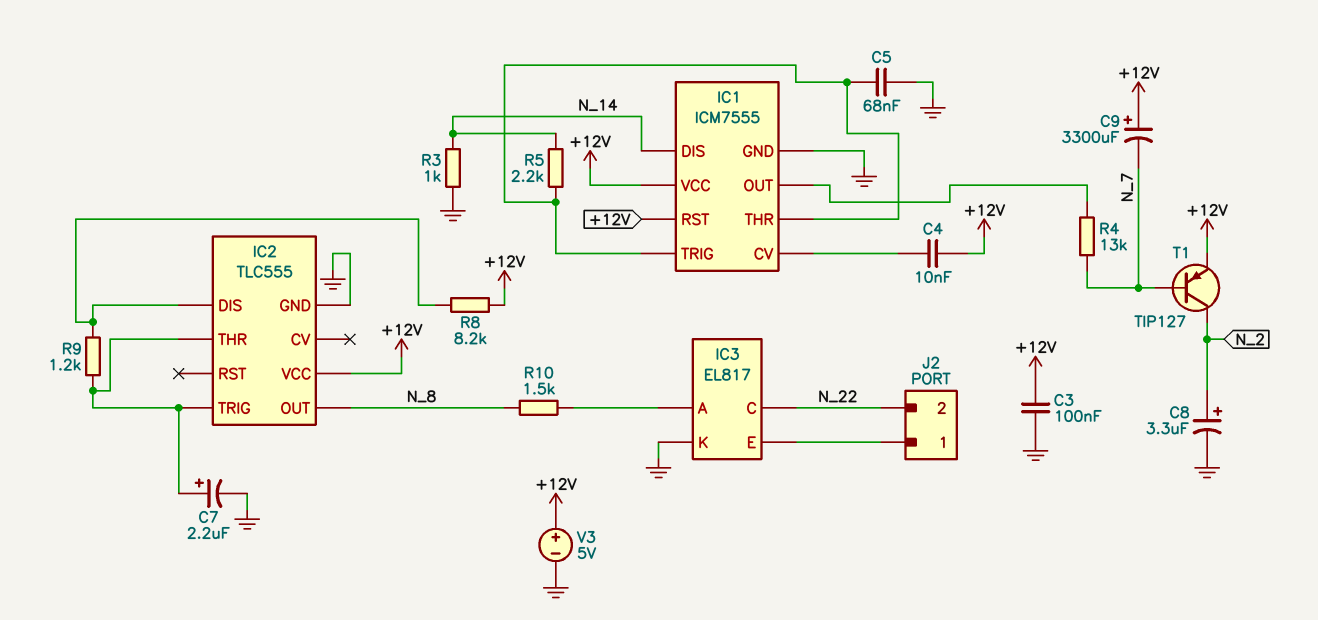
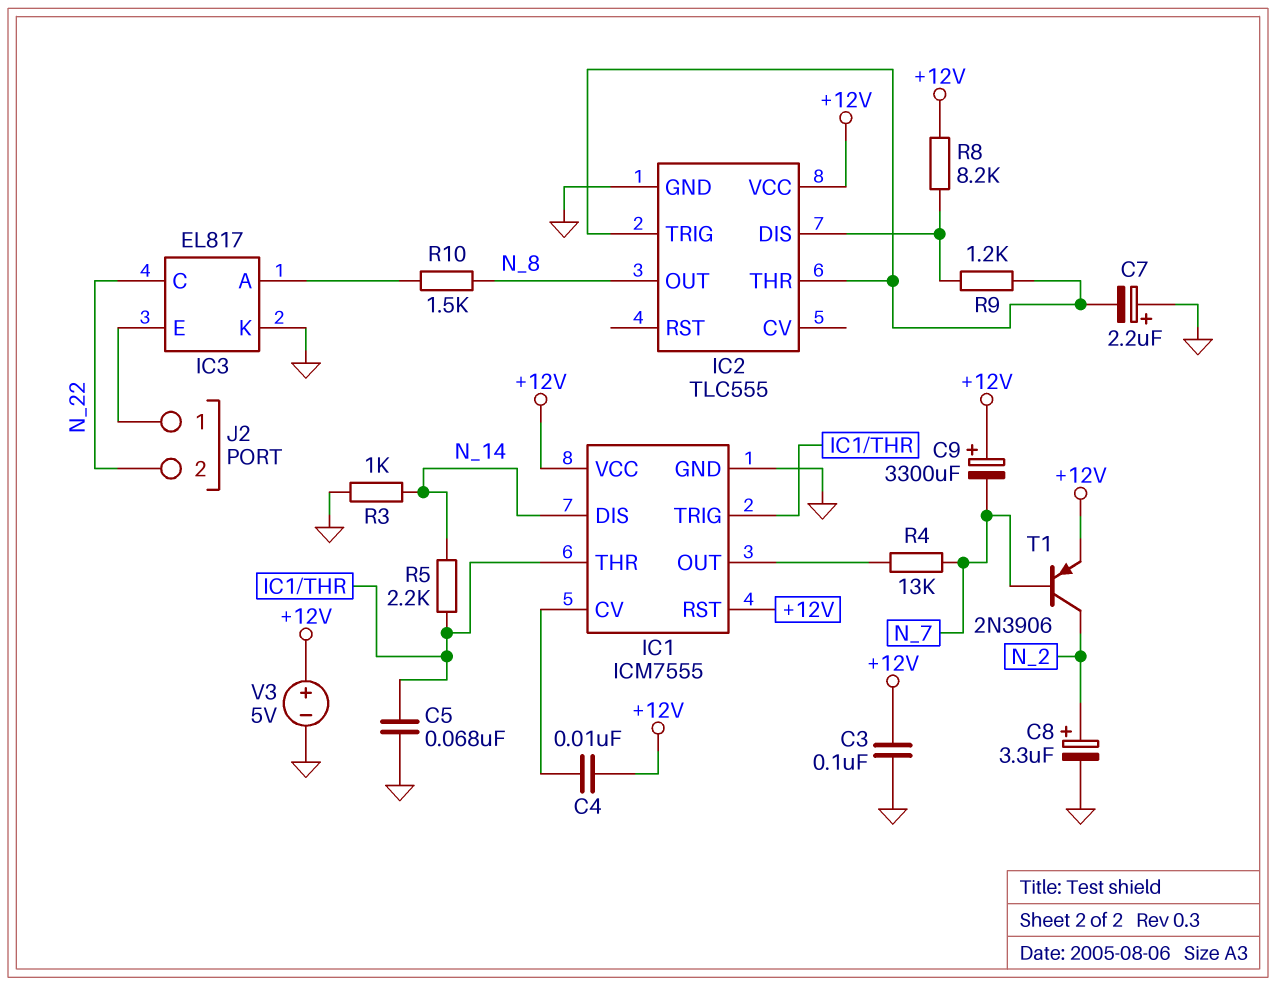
C7: 2.2uF (plus IC2/THR, minus GND) -> 2.2uF (plus GND, minus IC2/THR)
T1: PNP TIP127 (B N_7, C N_2, E +12V) -> PNP 2N3906 (B N_7, C N_2, E +12V)

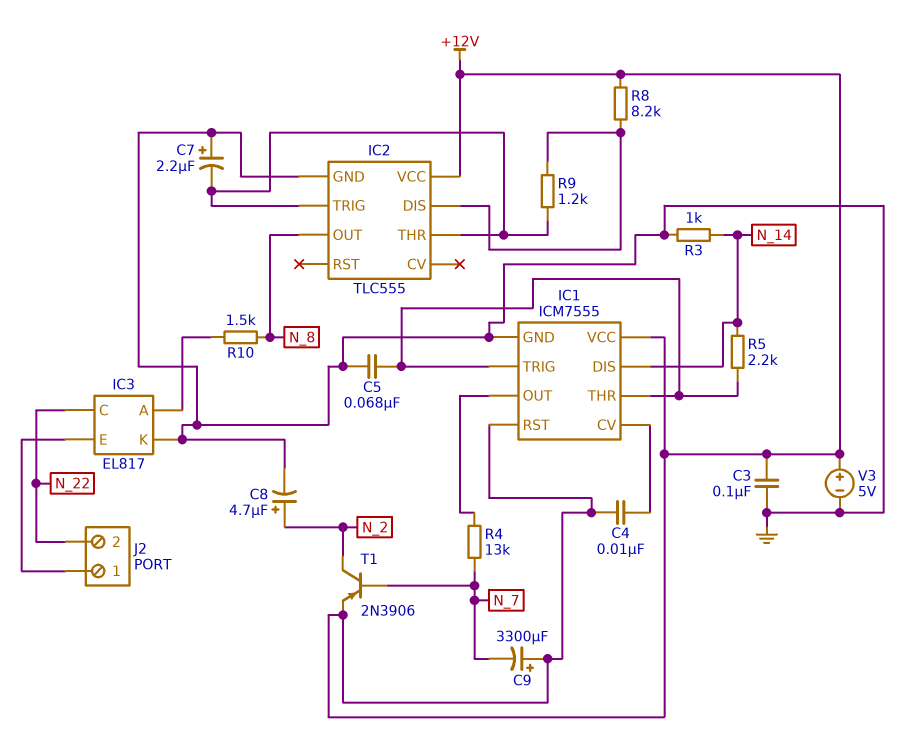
C8: 3.3uF (plus N_2, minus GND) -> 4.7uF (plus N_2, minus GND)

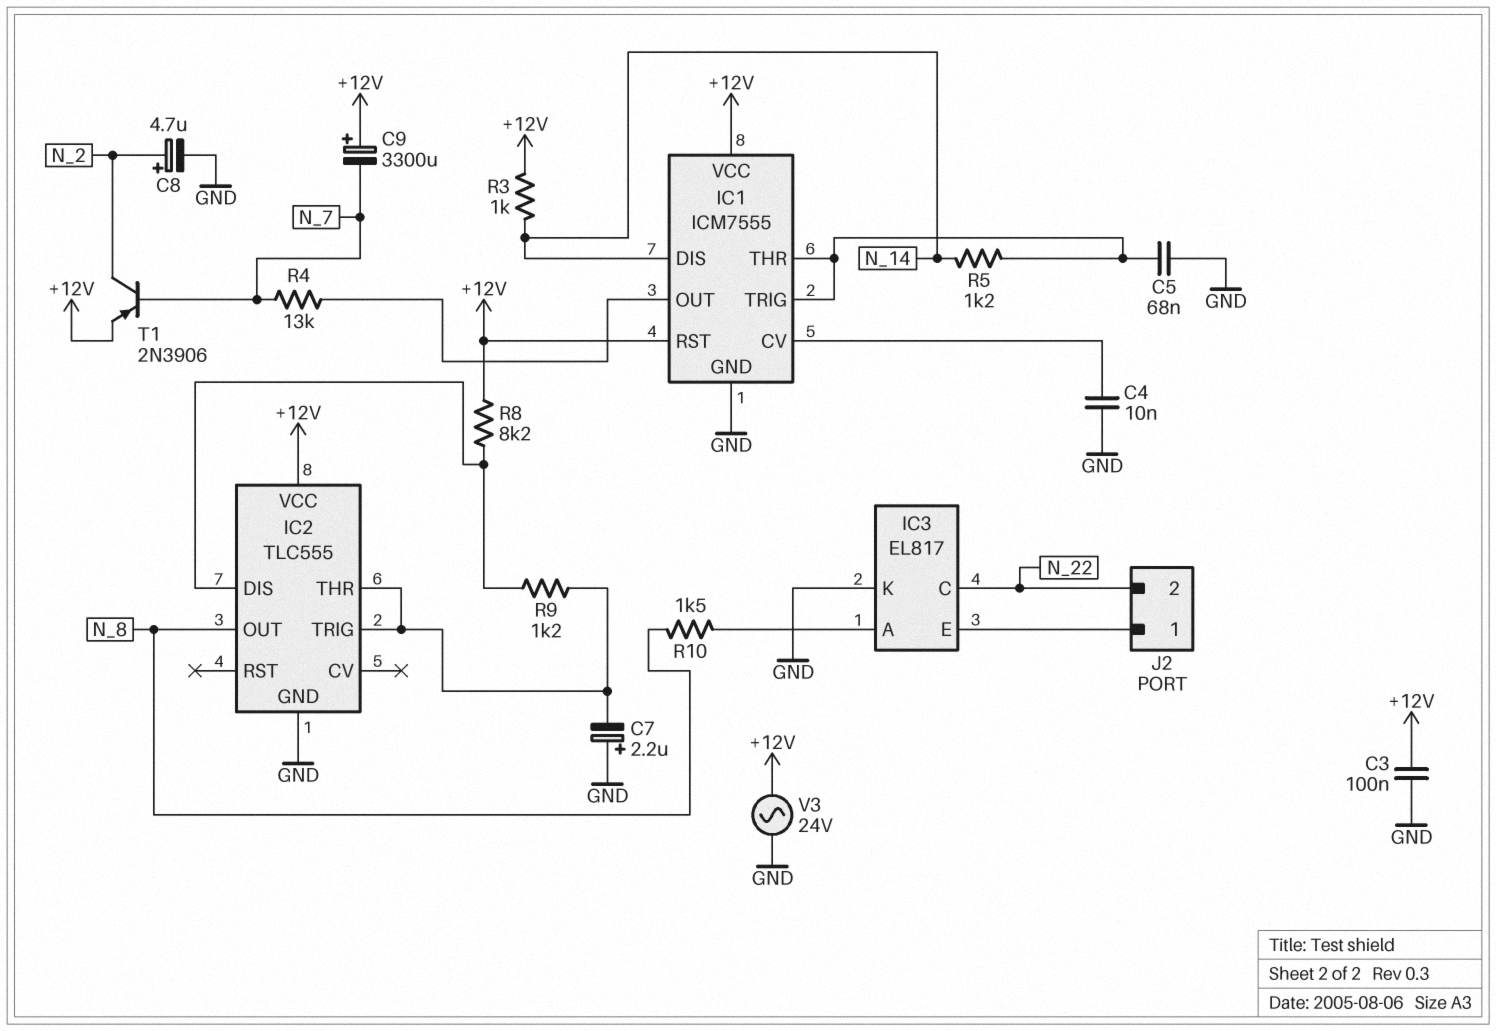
C4: 10nF (+12V, IC1/CV) -> 10nF (GND, IC1/CV)
R3: 1k (GND, N_14) -> 1k (+12V, N_14)
R5: 2.2k (IC1/THR, N_14) -> 1.2k (IC1/THR, N_14)
V3: 5V (plus +12V, minus GND) -> AC 24V (+12V, GND)

